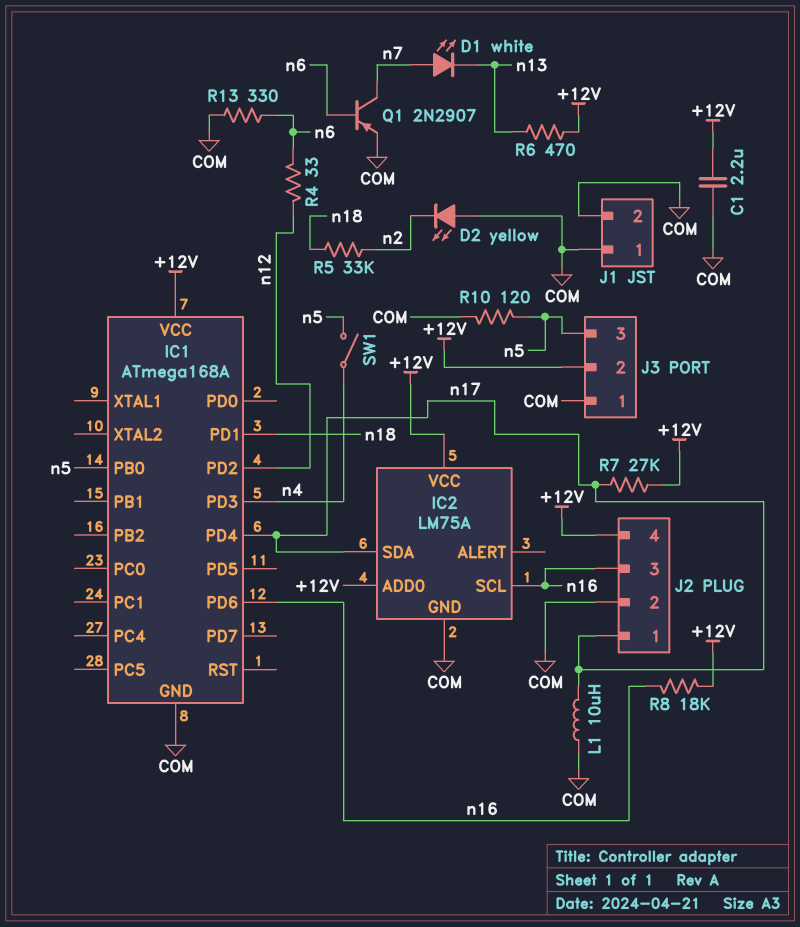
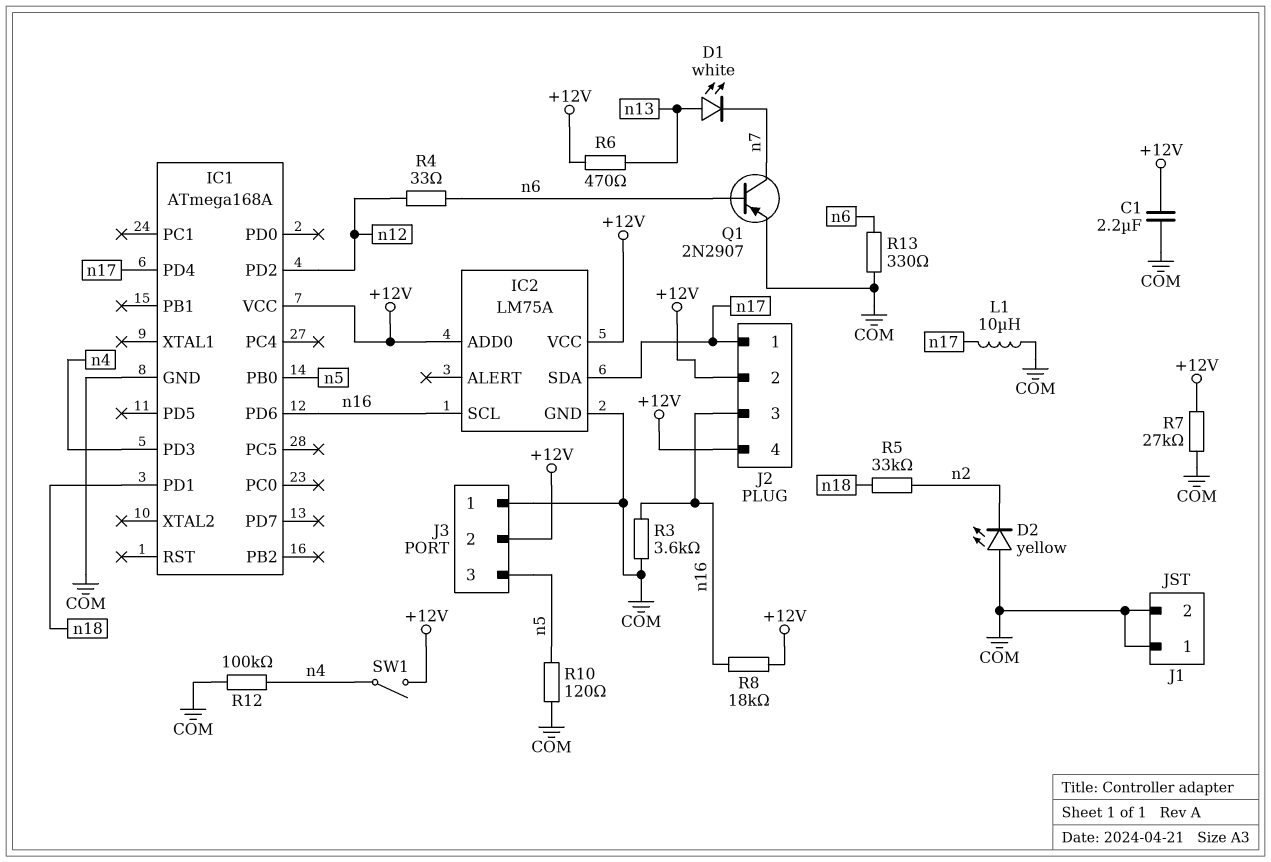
D1: LED white (A n7, K n13) -> LED white (A n13, K n7)
J2 pin 2: COM -> +12V
R3: none -> 3.6k (COM, n16)
R7: 27k (+12V, n17) -> 27k (+12V, COM)
R12: none -> 100k (COM, n4)
SW1: switch (n4, n5) -> switch (+12V, n4)

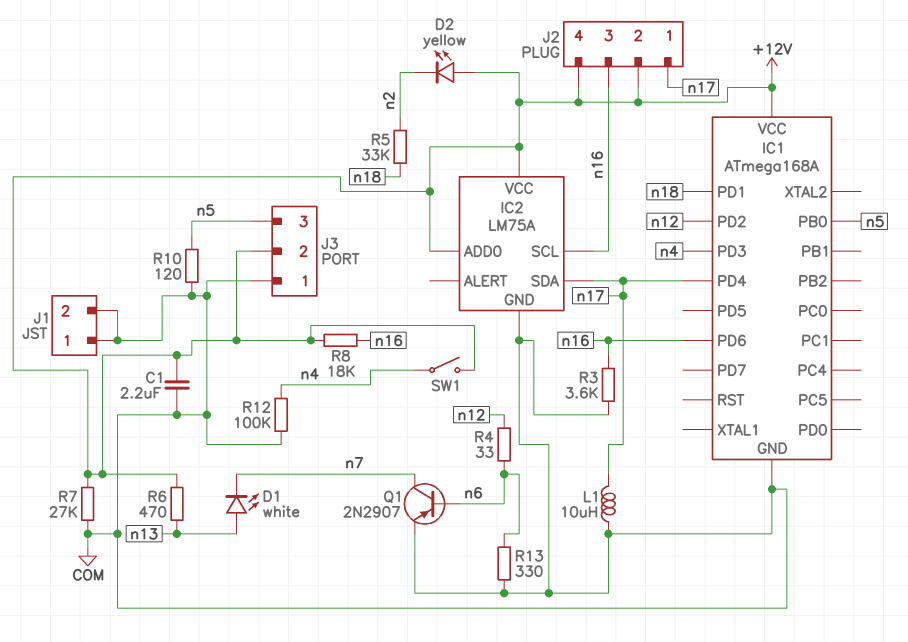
D2: LED yellow (A COM, K n2) -> LED yellow (A +12V, K n2)

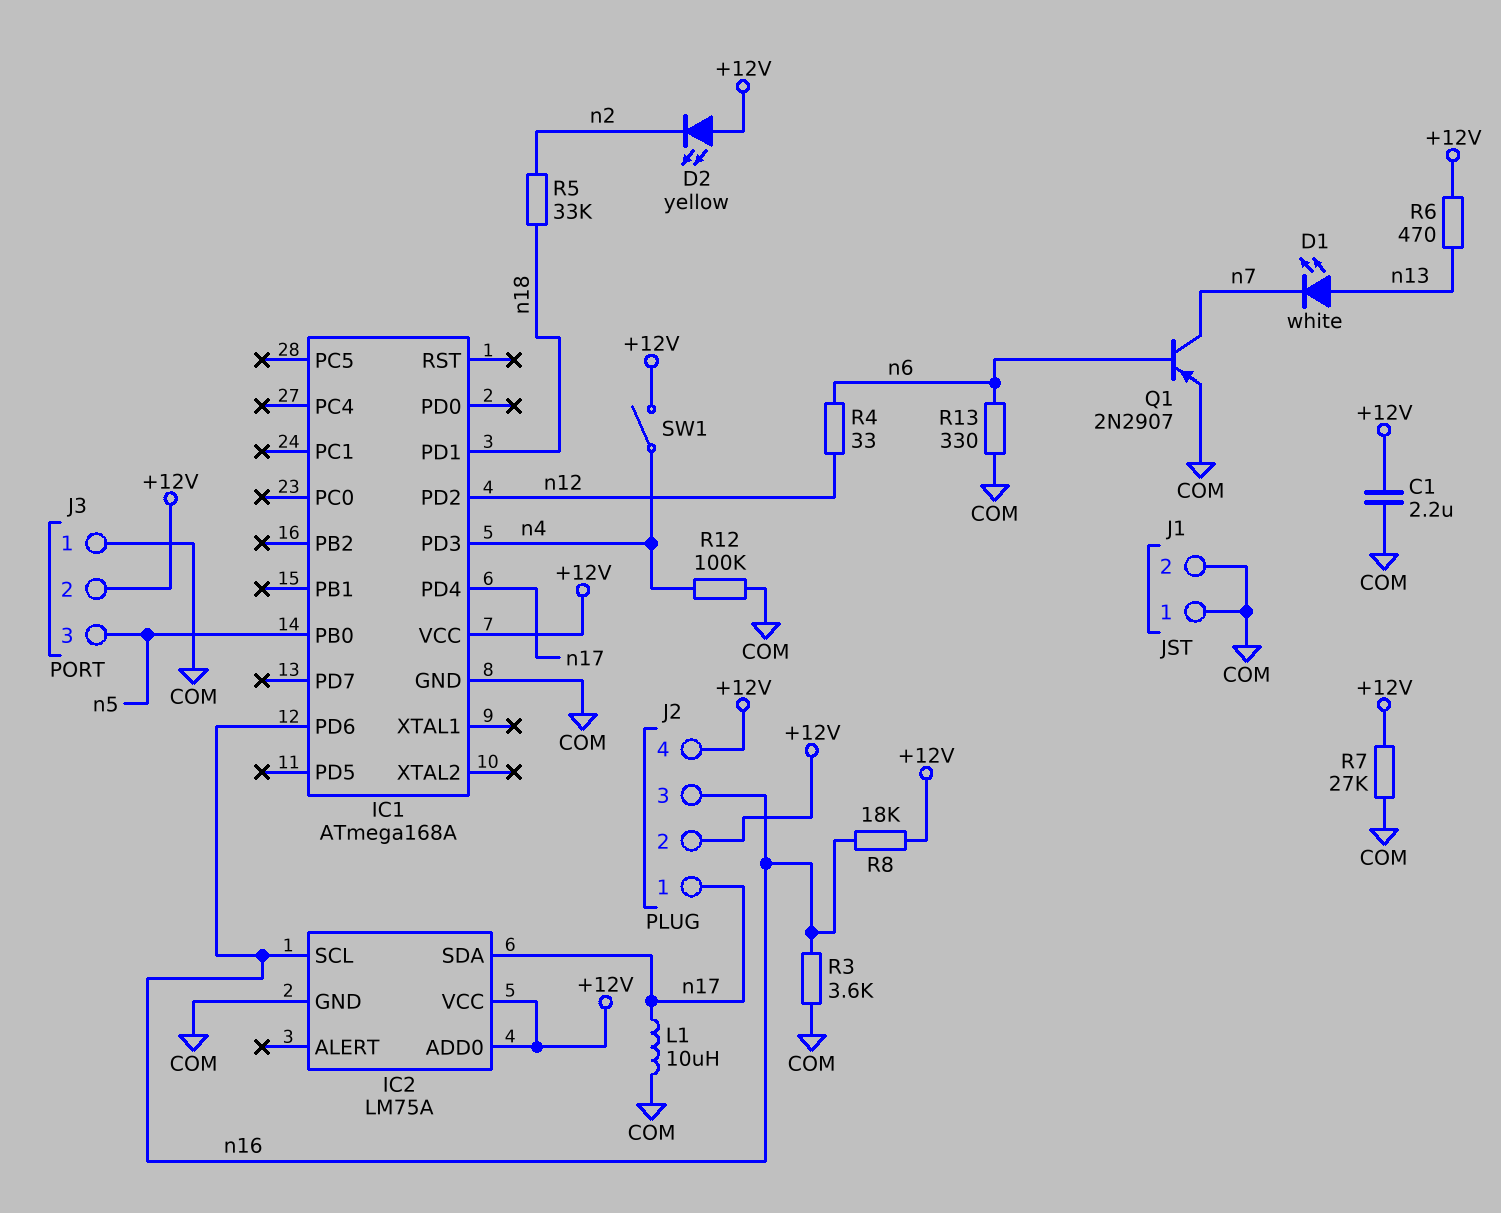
R10: 120 (COM, n5) -> none

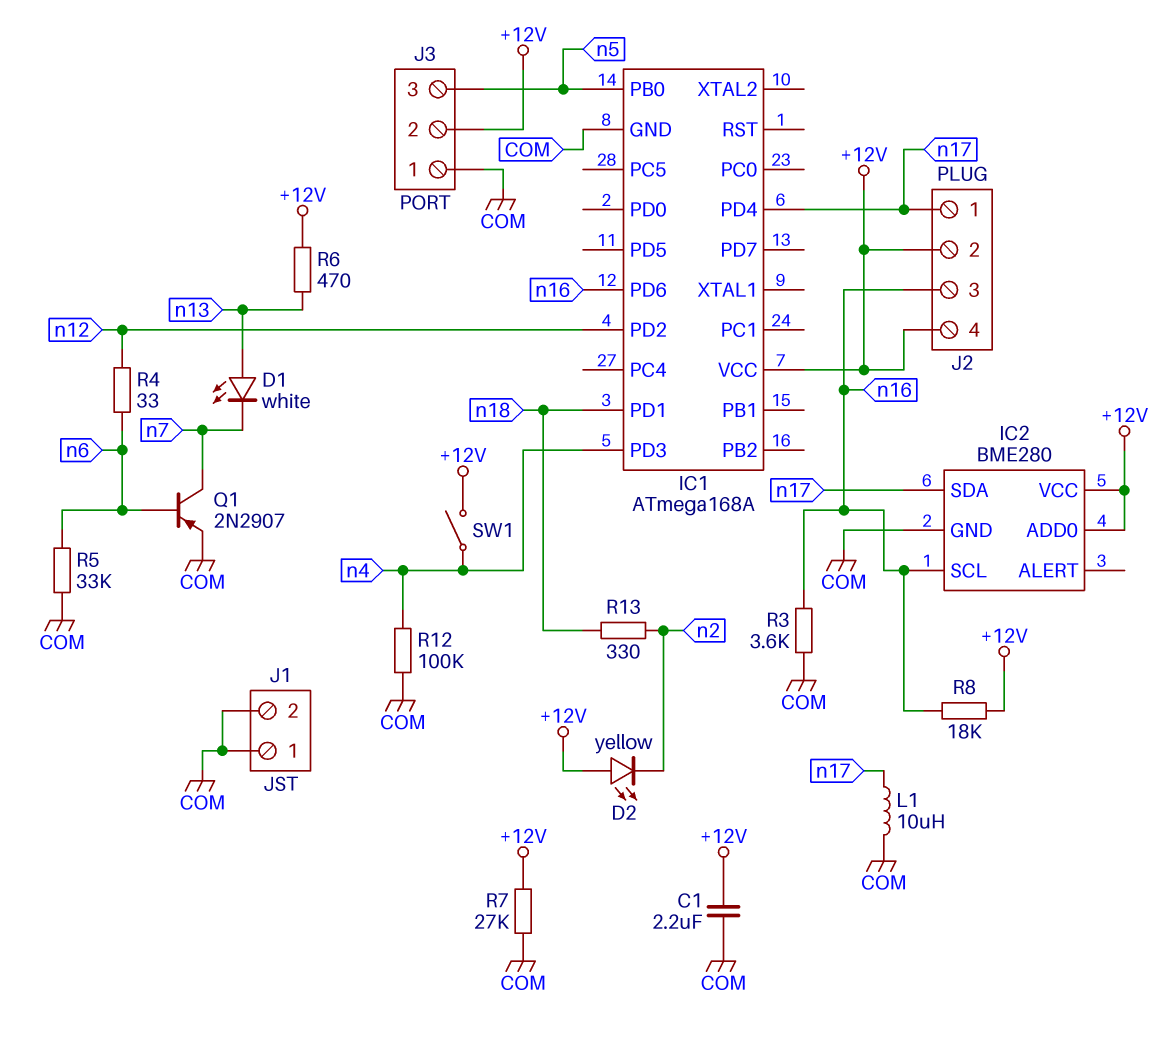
IC2: LM75A -> BME280
R5: 33k (n2, n18) -> 33k (COM, n6)
R13: 330 (COM, n6) -> 330 (n2, n18)

